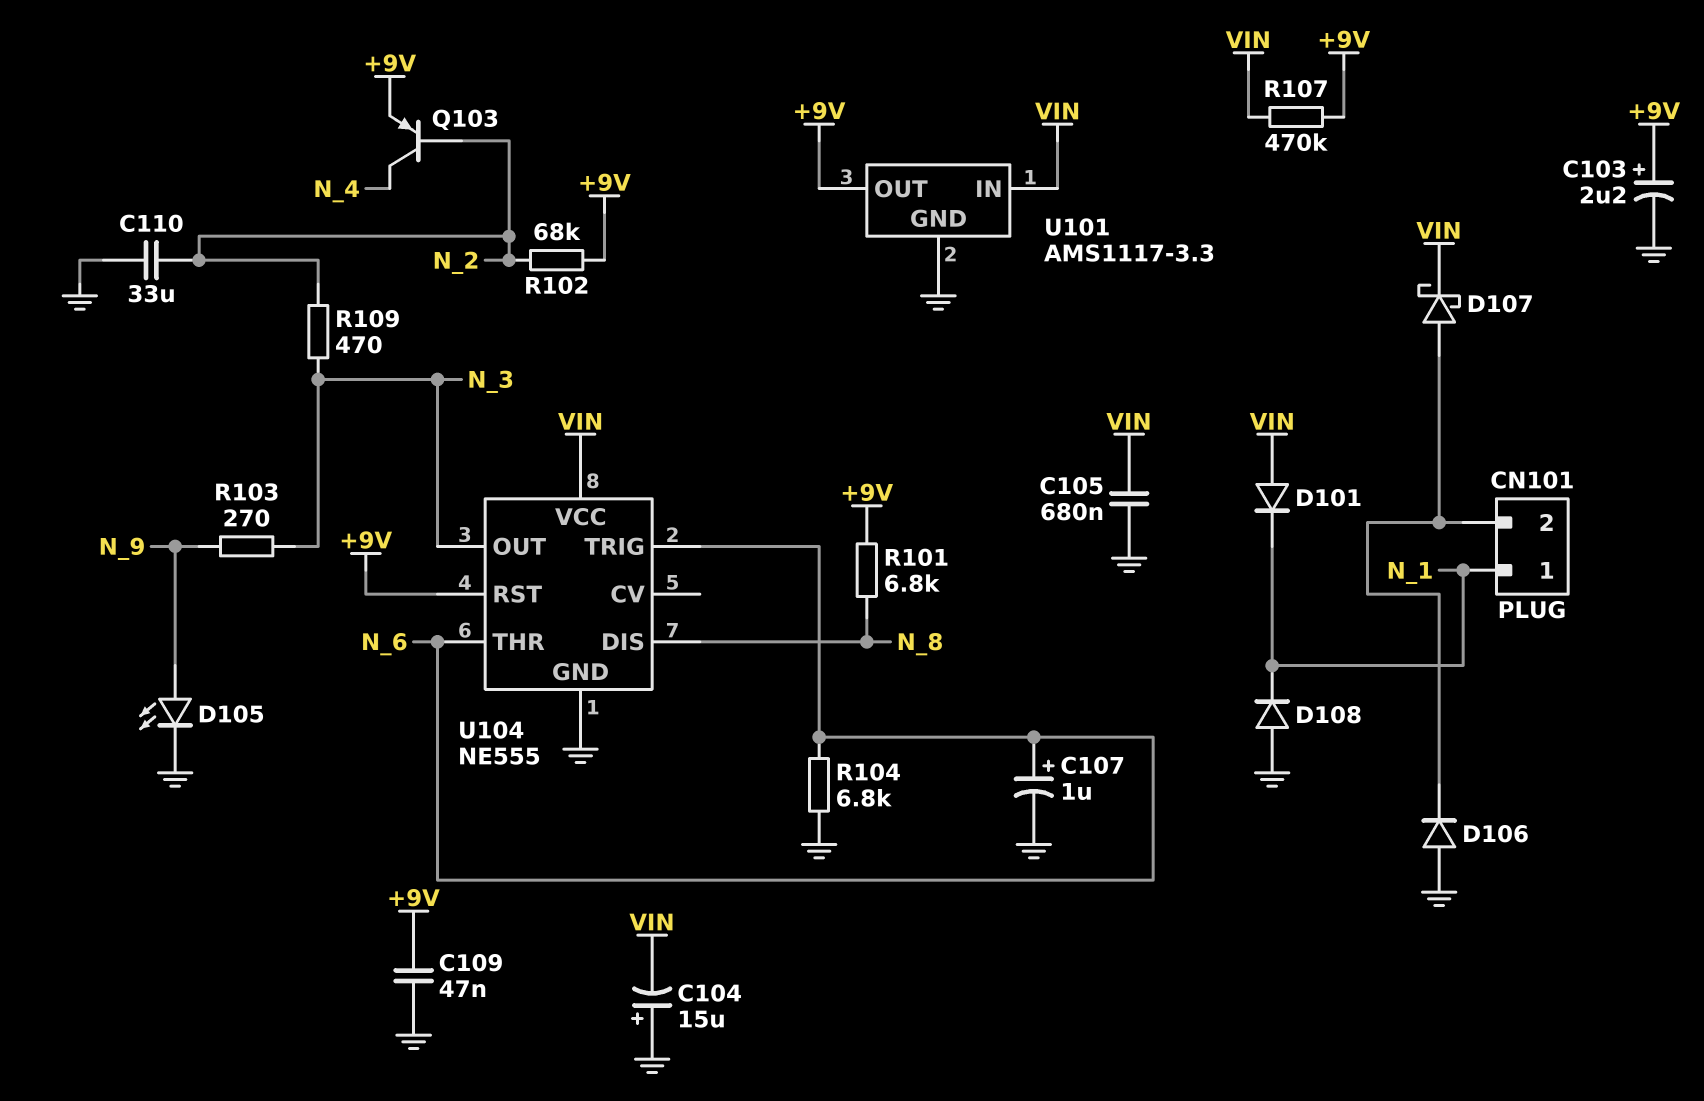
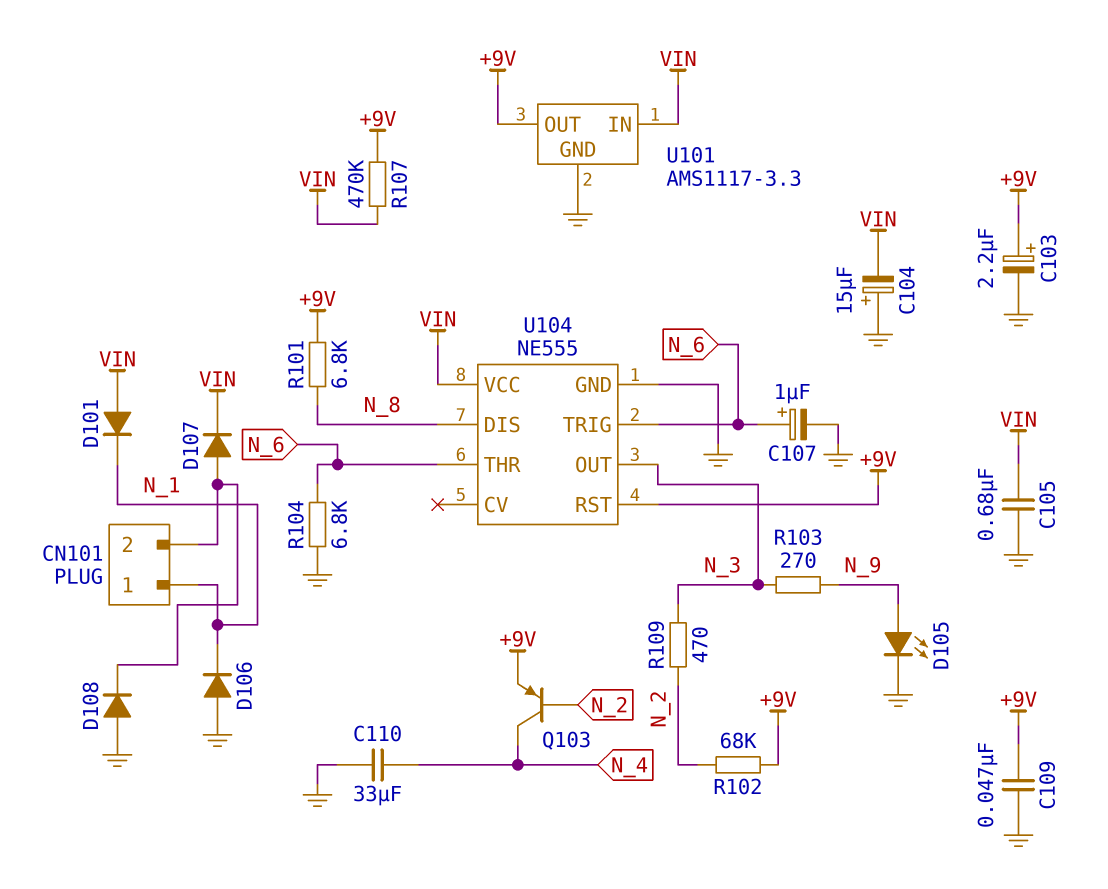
C110: 33uF (GND, N_2) -> 33uF (GND, N_4)
D106: diode (A GND, K CN101/2) -> diode (A GND, K N_1)
D107: schottky (A CN101/2, K VIN) -> diode (A CN101/2, K VIN)
D108: diode (A GND, K N_1) -> diode (A GND, K CN101/2)

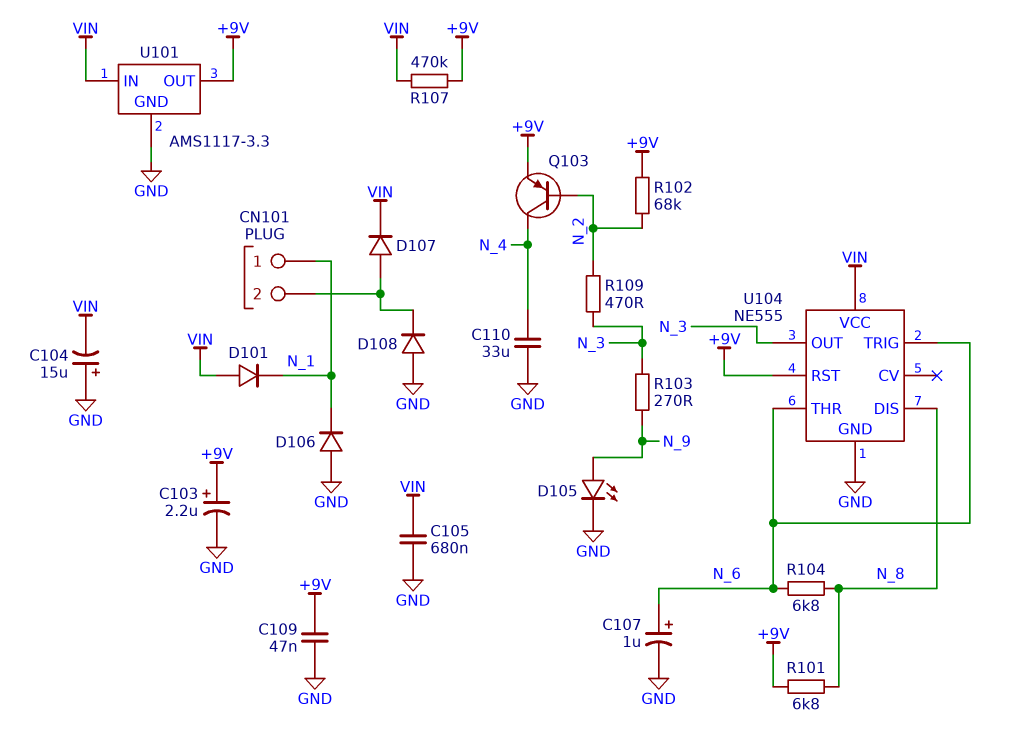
R104: 6.8k (GND, N_6) -> 6.8k (N_6, N_8)

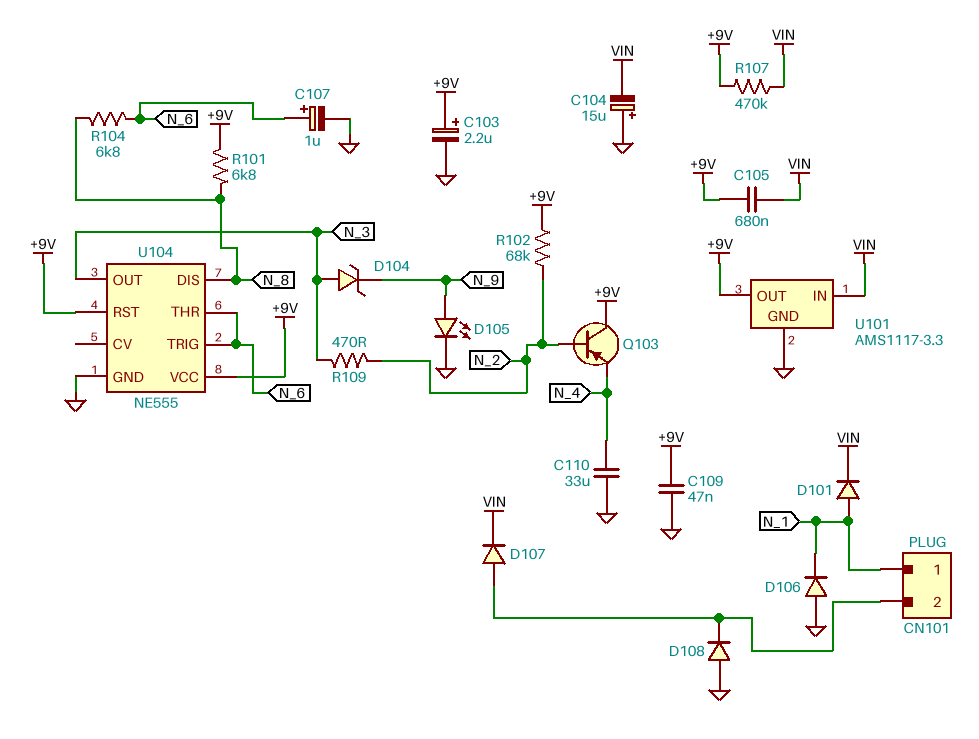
C105: 680nF (GND, VIN) -> 680nF (+9V, VIN)
D101: diode (A VIN, K N_1) -> diode (A N_1, K VIN)
D104: none -> zener (A N_3, K N_9)
Q103: PNP (B N_2, C N_4, E +9V) -> PNP (B N_2, C +9V, E N_4)
R103: 270 (N_3, N_9) -> none
U104 pin VCC: VIN -> +9V

